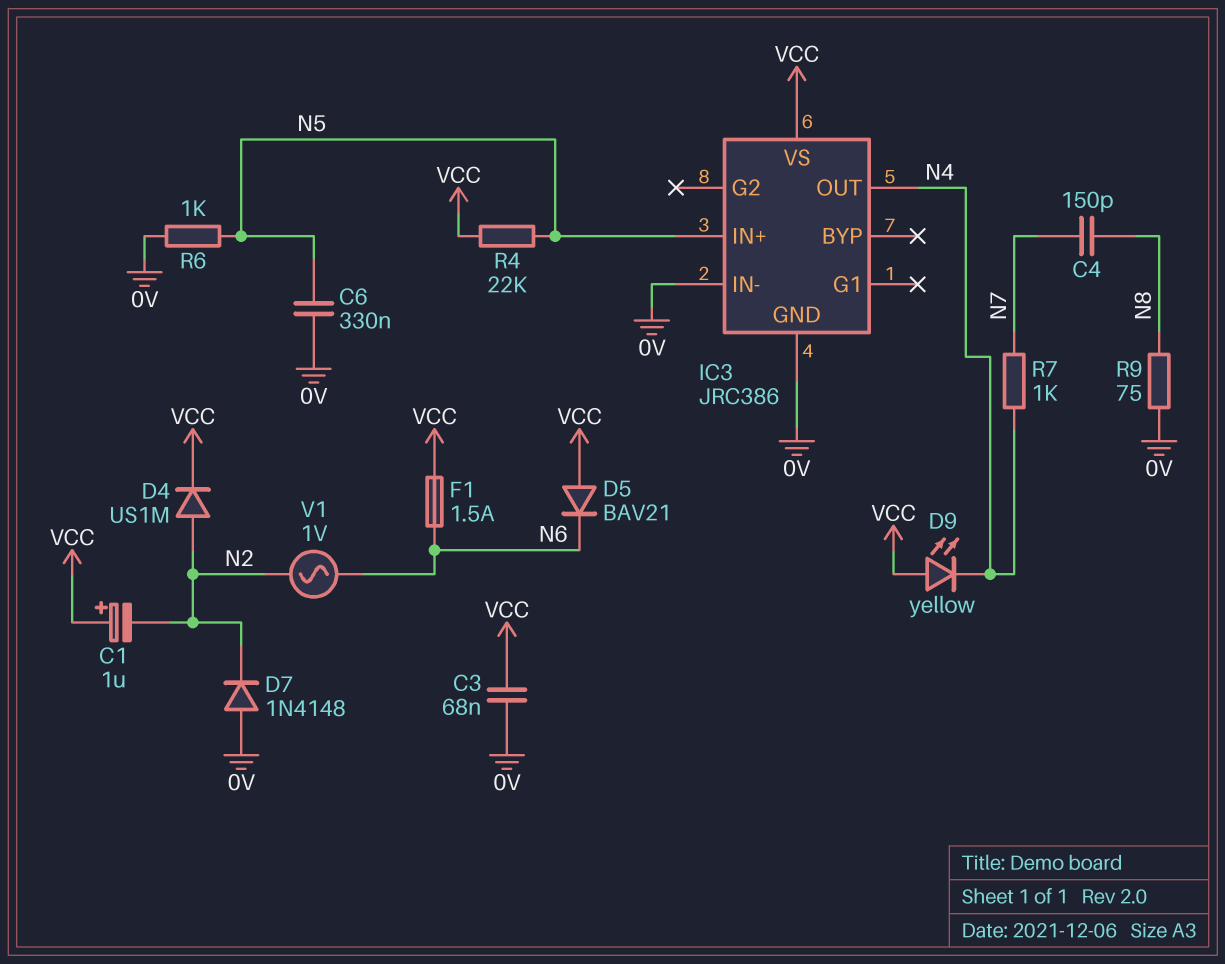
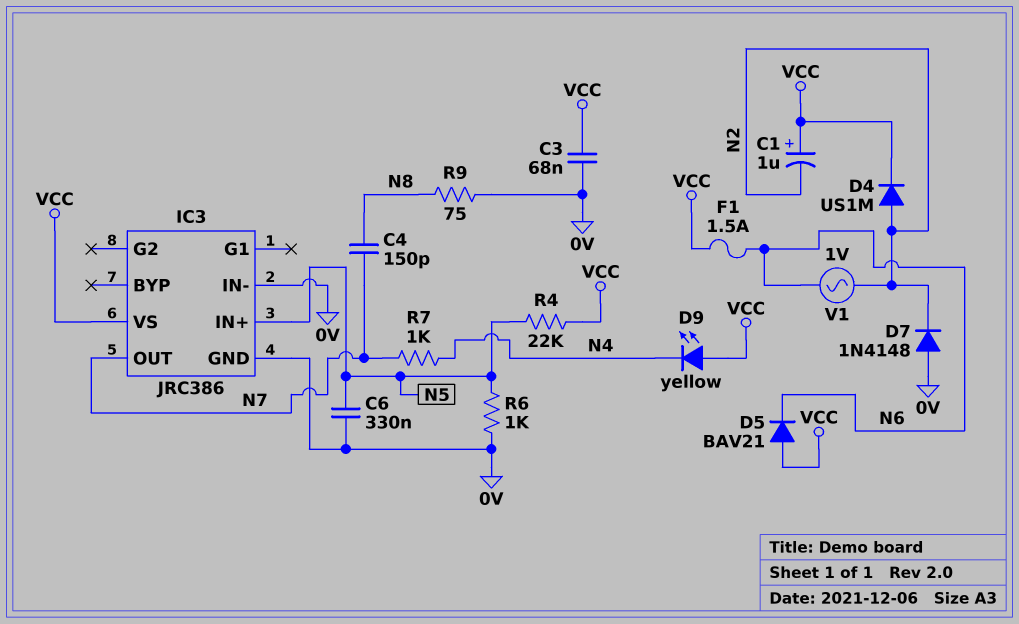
IC3 pin OUT: N4 -> N7

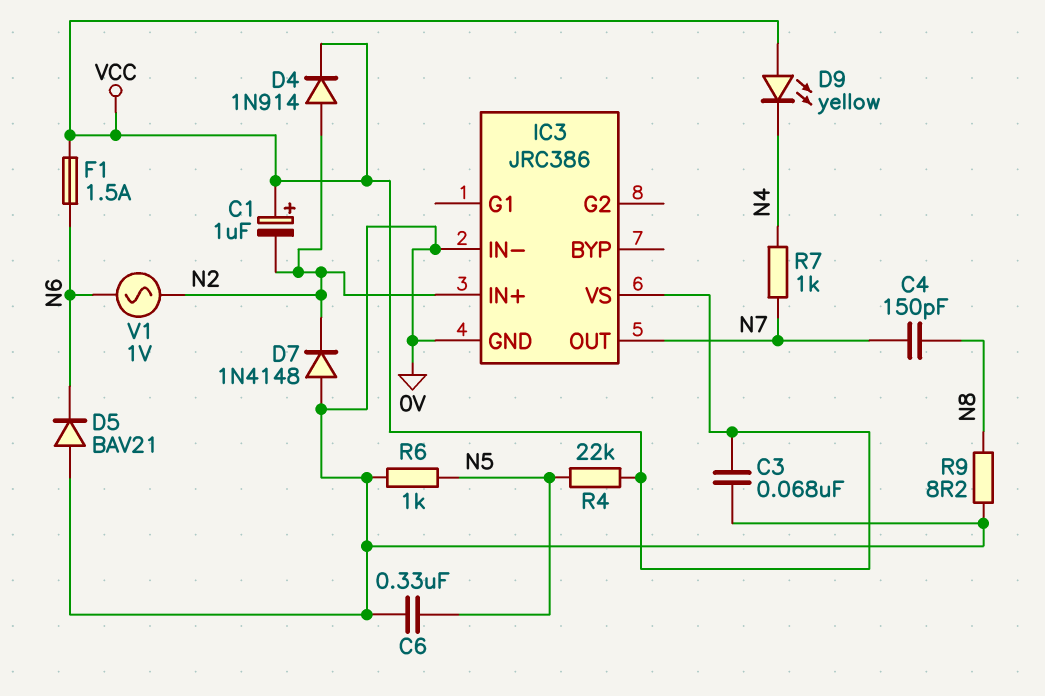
D4: diode US1M (A N2, K VCC) -> diode 1N914 (A N2, K VCC)
D5: diode BAV21 (A VCC, K N6) -> diode BAV21 (A 0V, K N6)
IC3 pin IN+: N5 -> N2
R9: 75 (0V, N8) -> 8.2 (0V, N8)

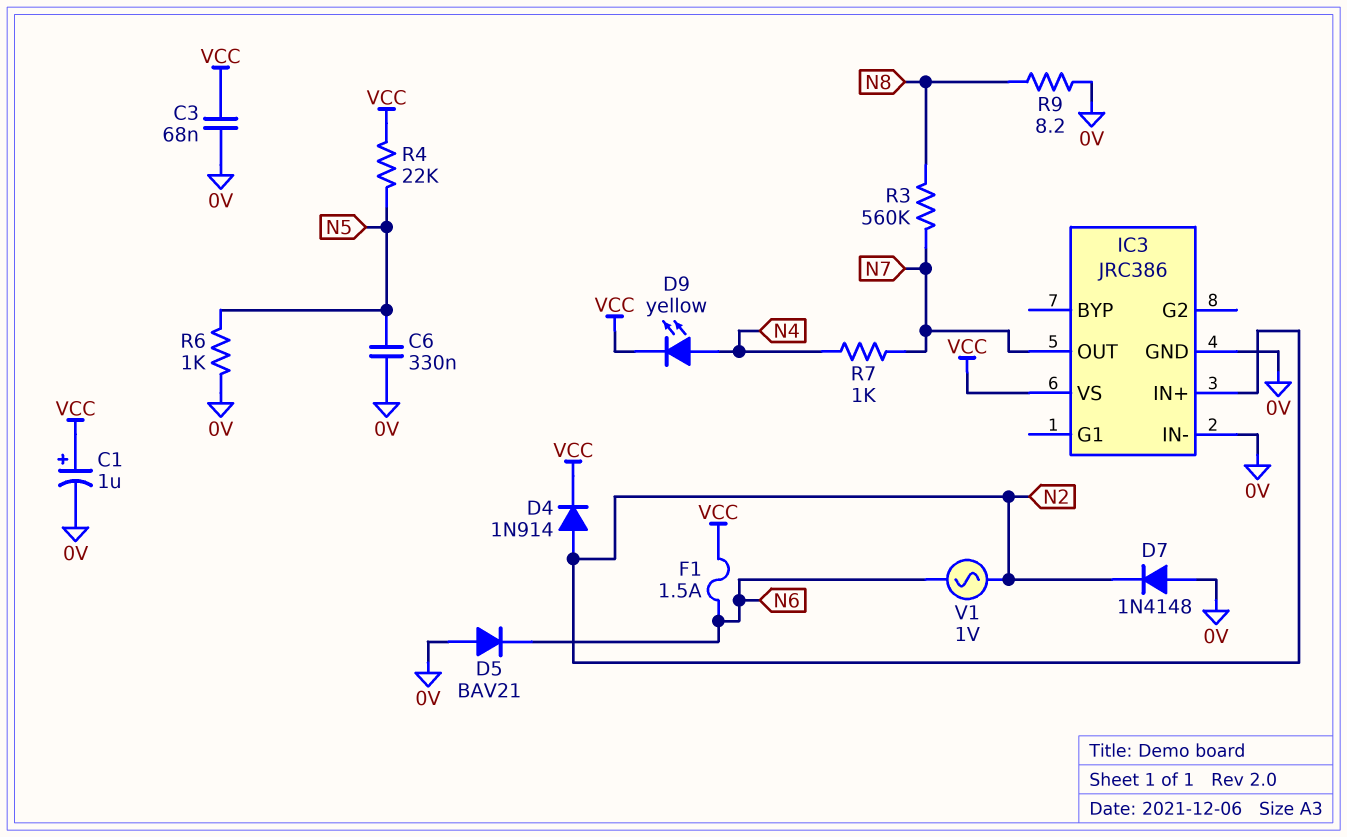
C1: 1uF (plus VCC, minus N2) -> 1uF (plus VCC, minus 0V)
C4: 150pF (N7, N8) -> none
D9: LED yellow (A VCC, K N4) -> LED yellow (A N4, K VCC)
R3: none -> 560k (N7, N8)

